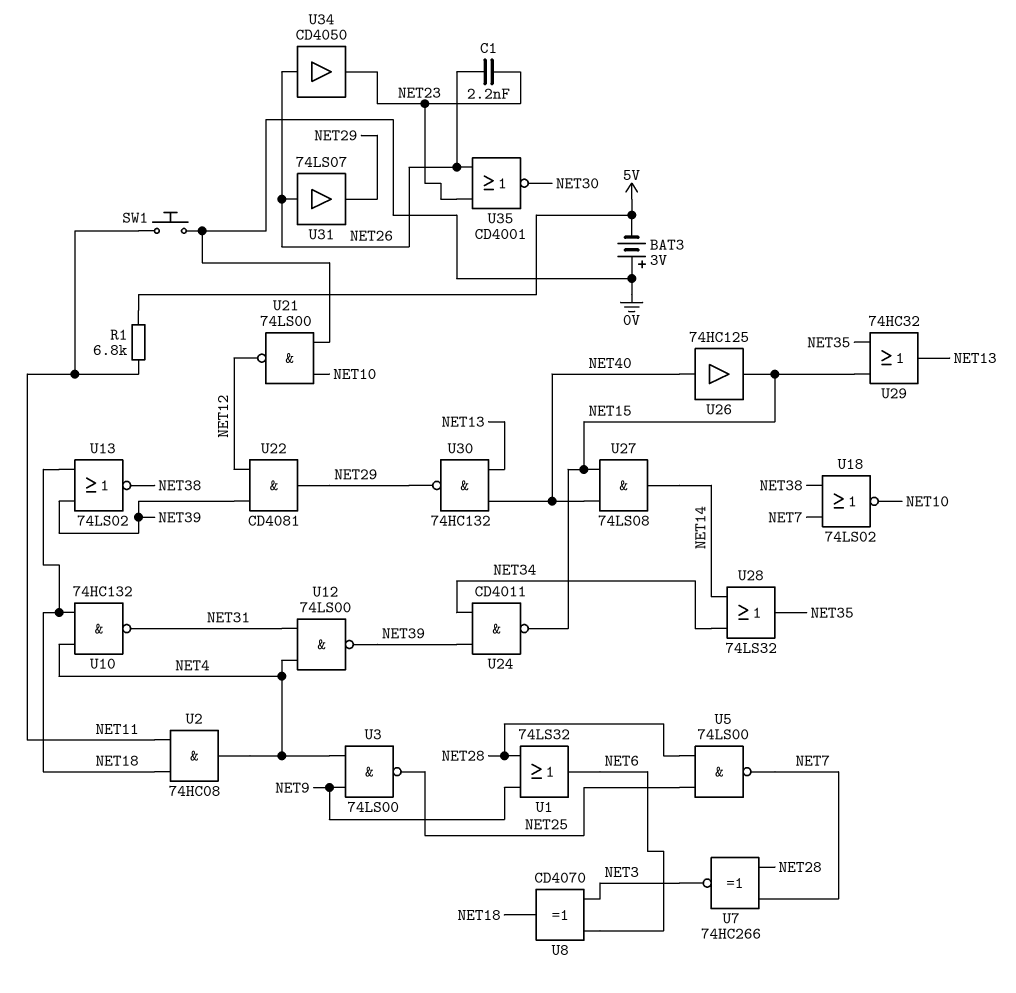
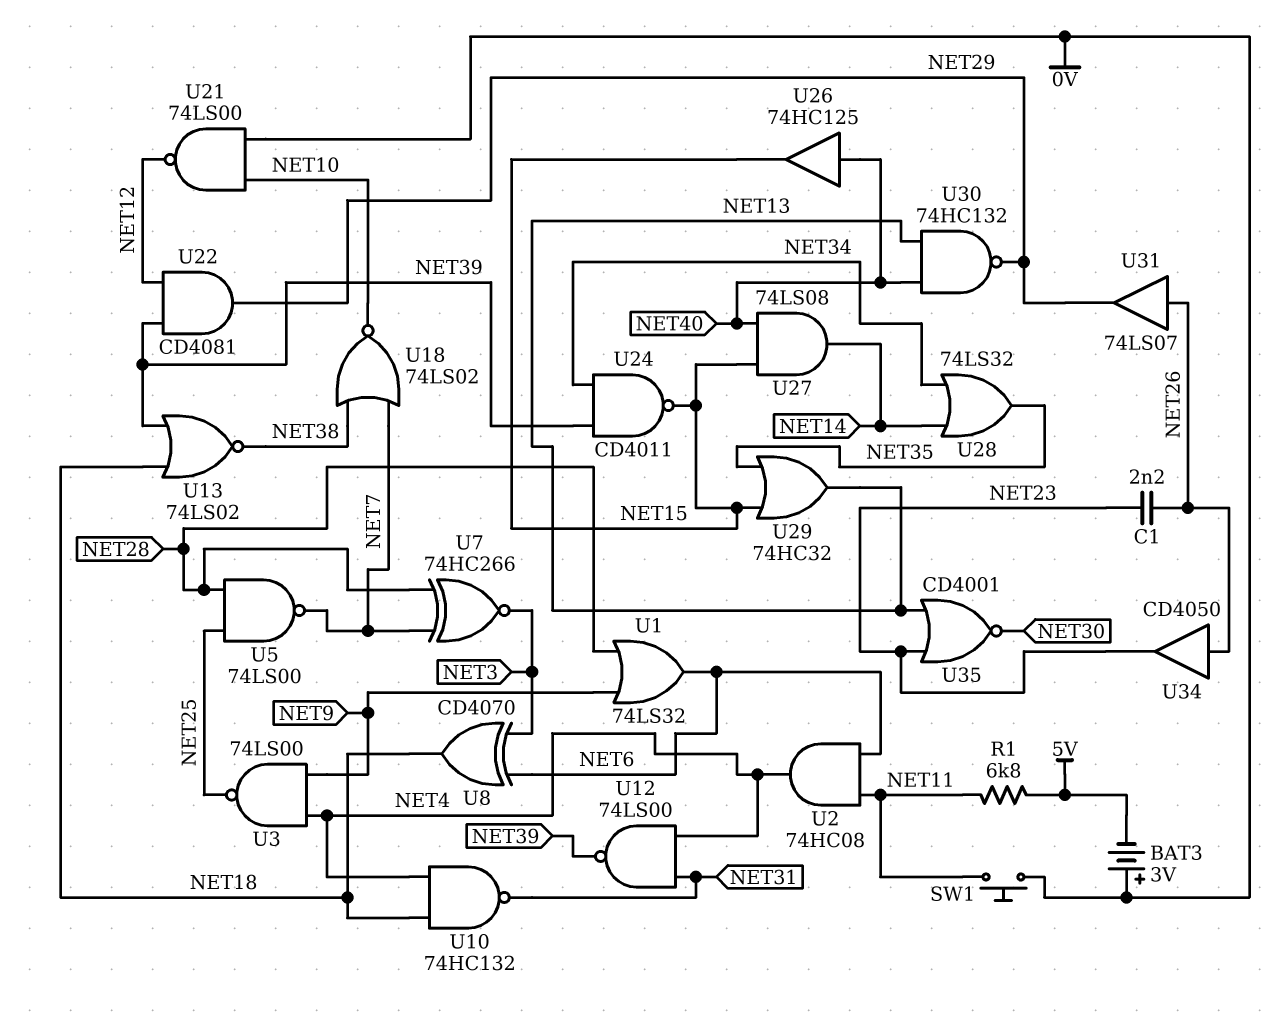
U2: AND 74HC08 (in NET11, in NET18, out NET4) -> AND 74HC08 (in NET6, in NET11, out NET4)
U35: NOR CD4001 (in NET23, in NET26, out NET30) -> NOR CD4001 (in NET13, in NET23, out NET30)

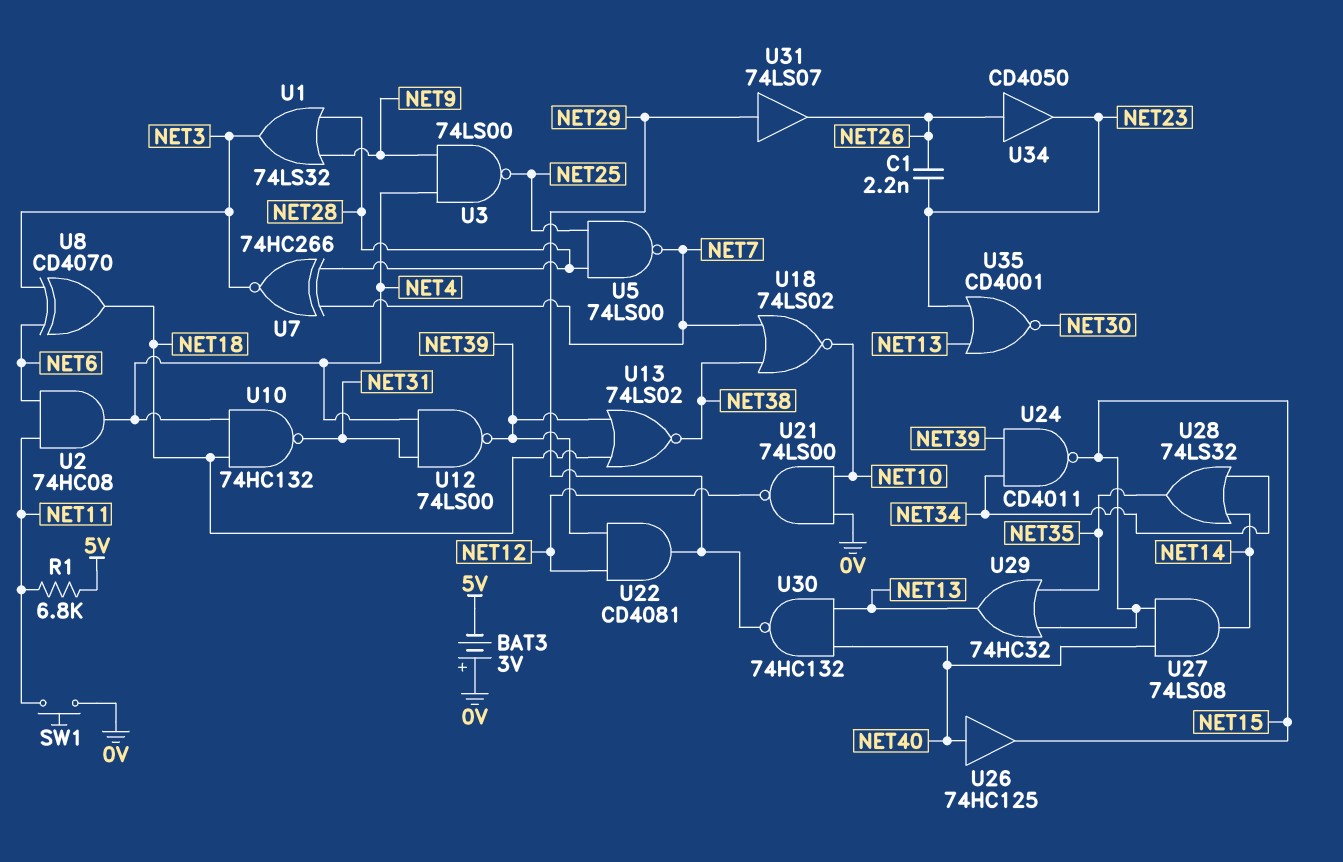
U1: OR 74LS32 (in NET9, in NET28, out NET6) -> OR 74LS32 (in NET9, in NET28, out NET3)
U31: buffer 74LS07 (in NET26, out NET29) -> buffer 74LS07 (in NET29, out NET26)

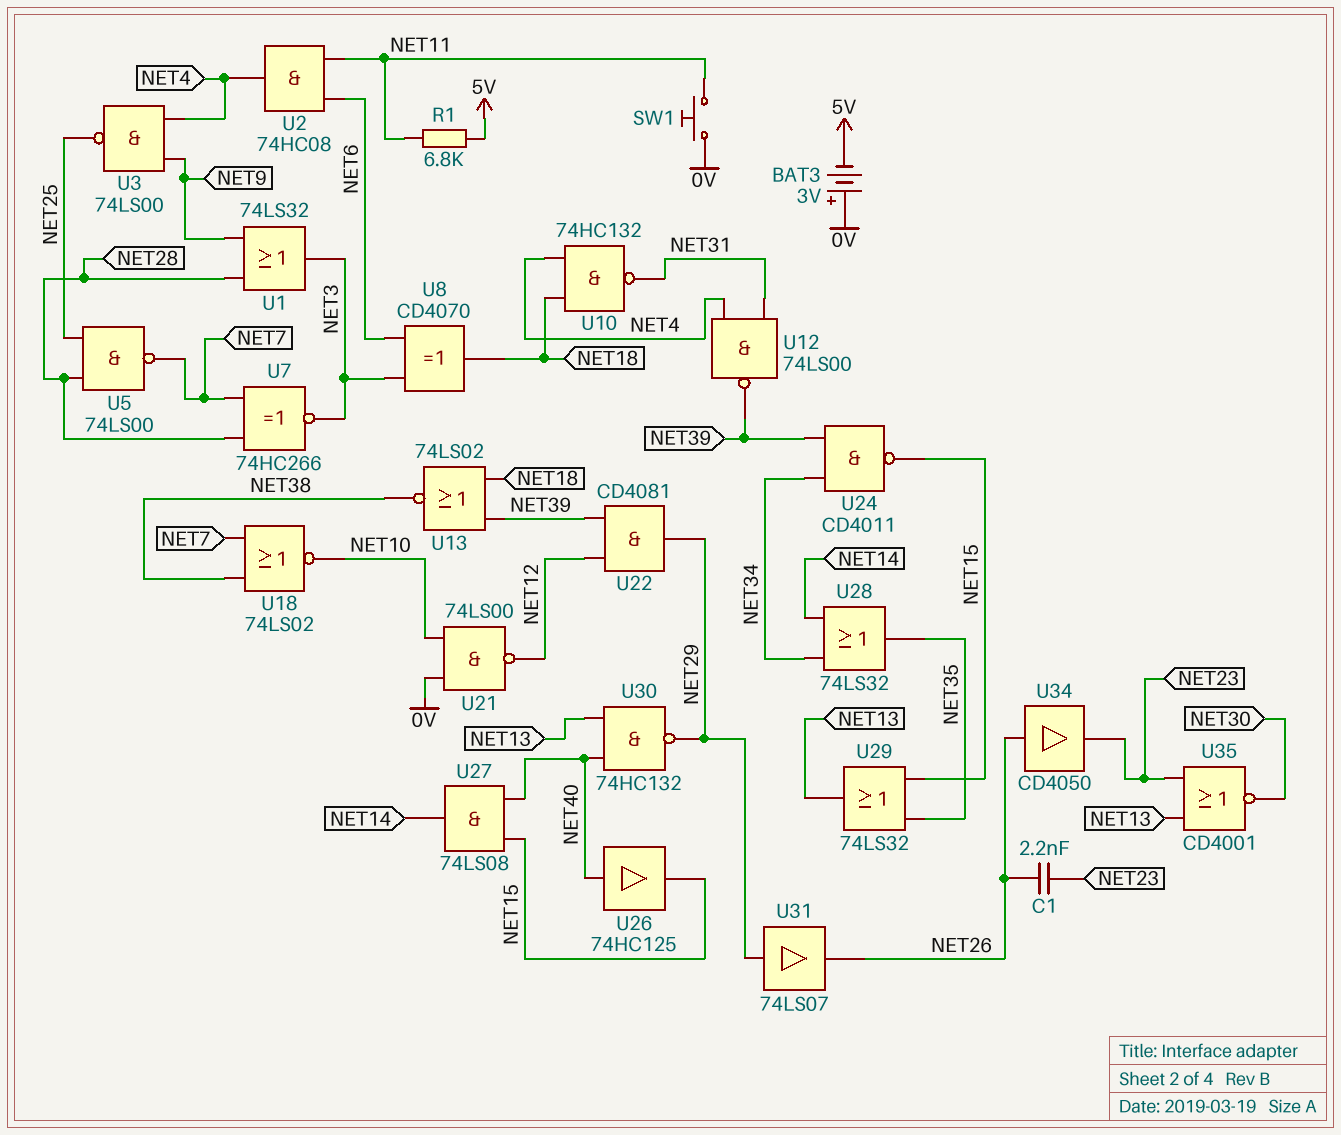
U29: OR 74HC32 (in NET15, in NET35, out NET13) -> OR 74LS32 (in NET15, in NET35, out NET13)

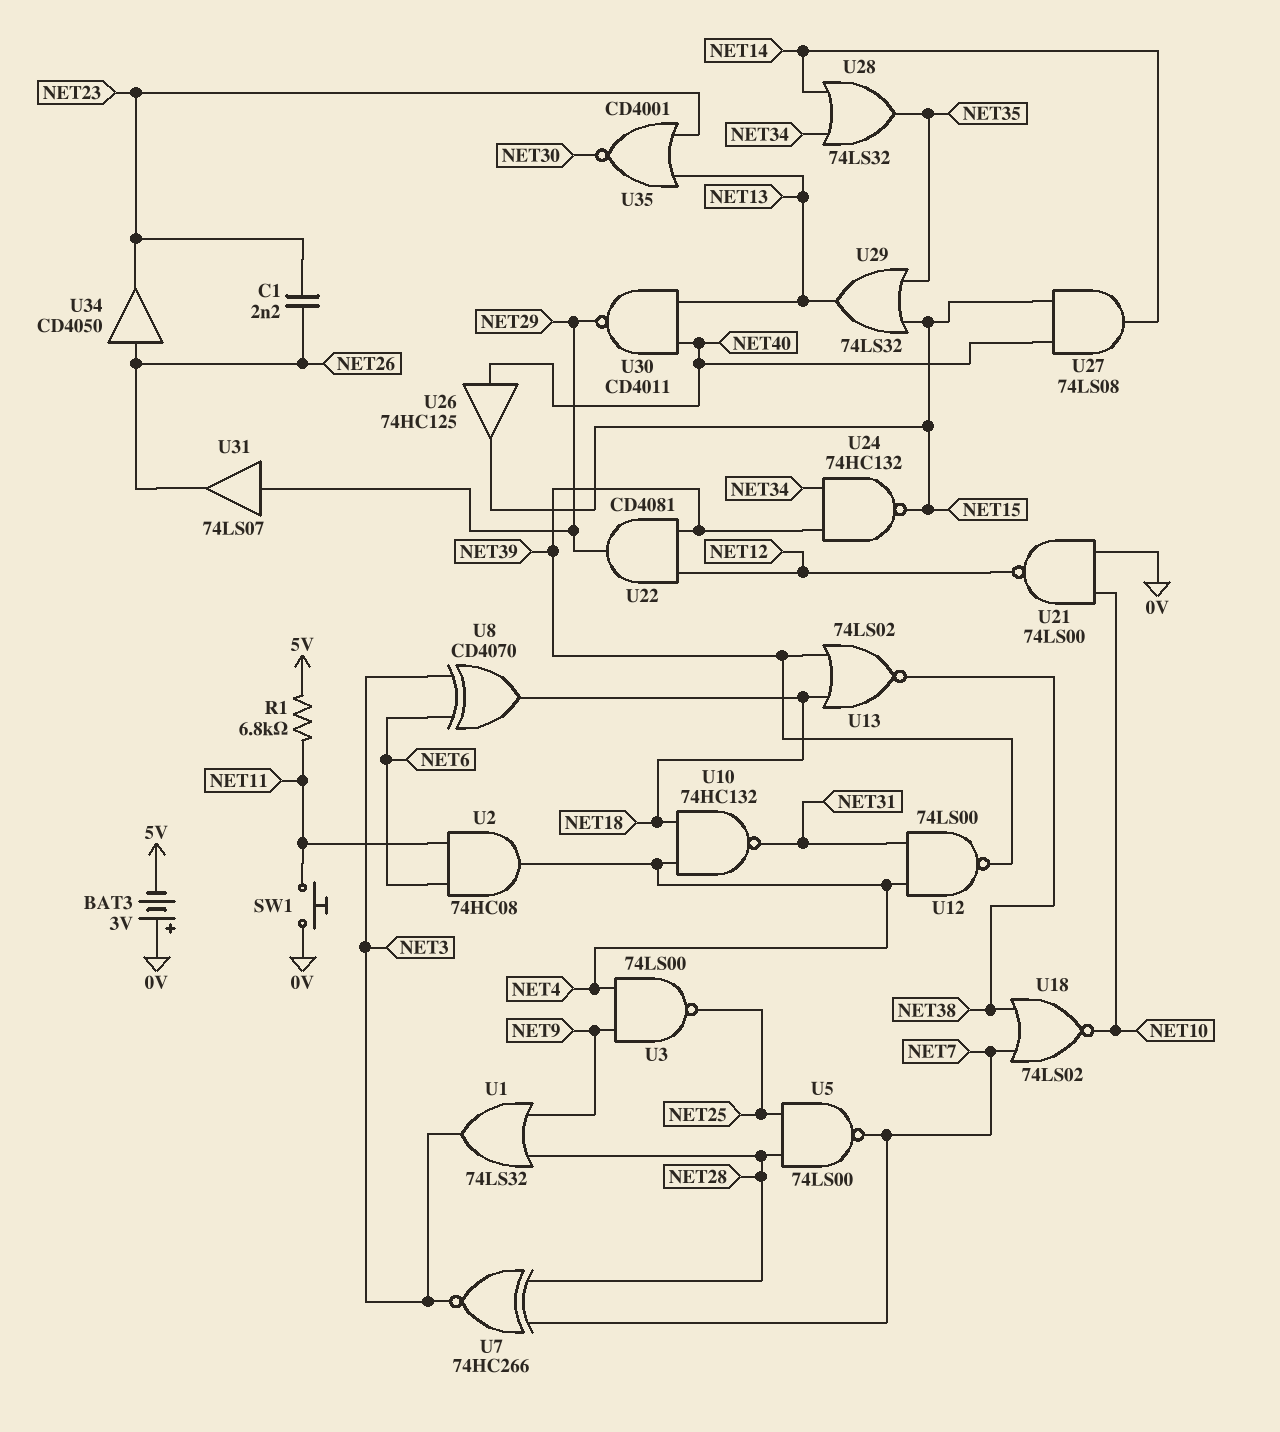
U24: NAND CD4011 (in NET34, in NET39, out NET15) -> NAND 74HC132 (in NET34, in NET39, out NET15)
U30: NAND 74HC132 (in NET13, in NET40, out NET29) -> NAND CD4011 (in NET13, in NET40, out NET29)

